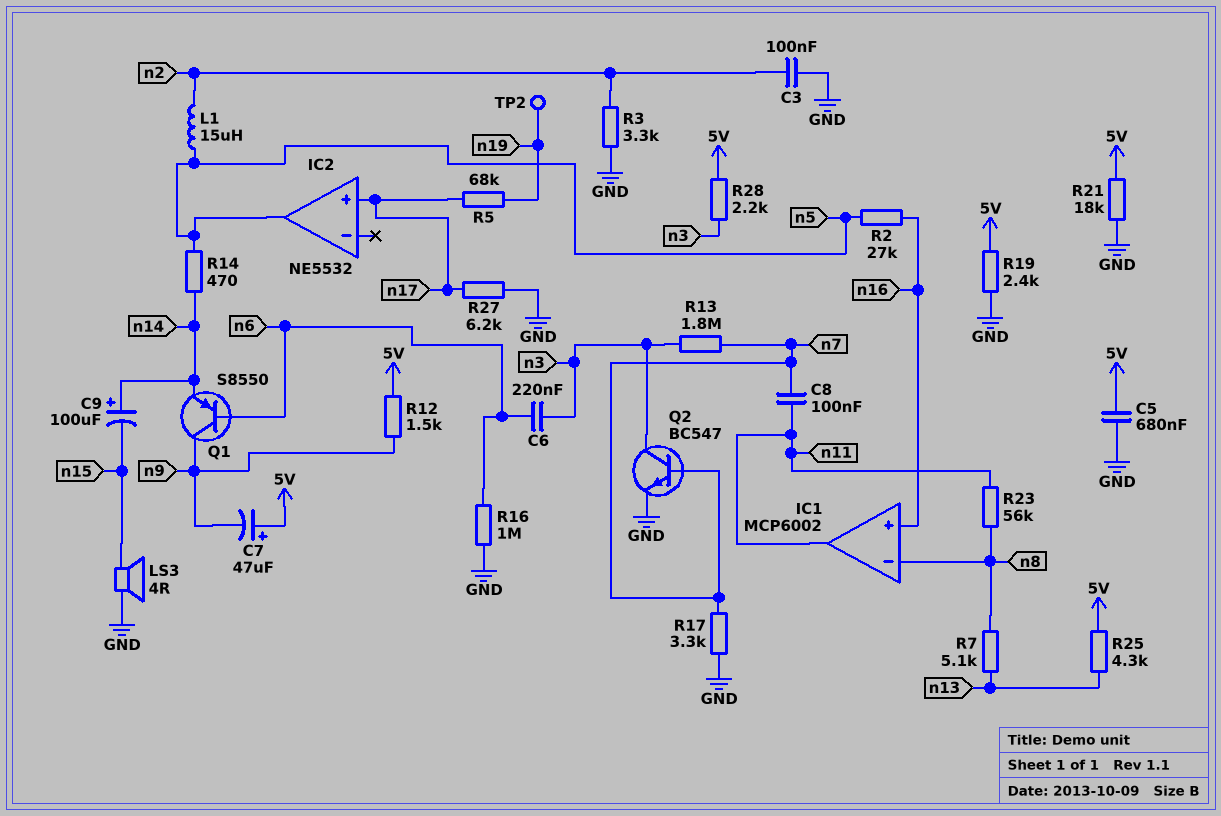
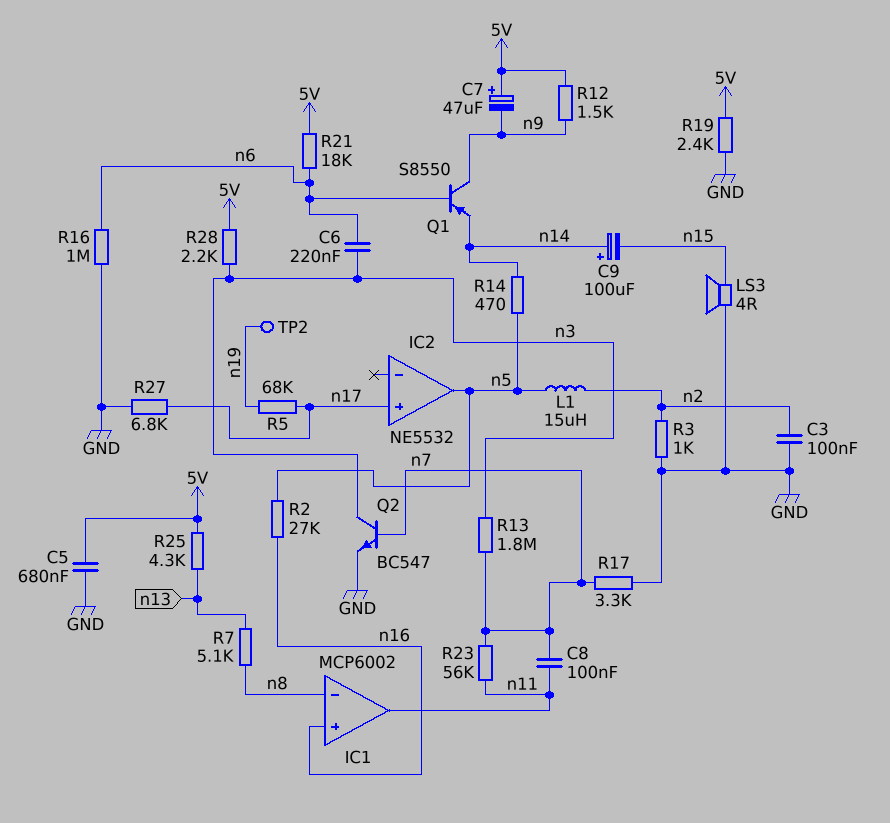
R3: 3.3k (GND, n2) -> 1k (GND, n2)
R21: 18k (5V, GND) -> 18k (5V, n6)
R23: 56k (n8, n11) -> 56k (n7, n11)
R27: 6.2k (GND, n17) -> 6.8k (GND, n17)

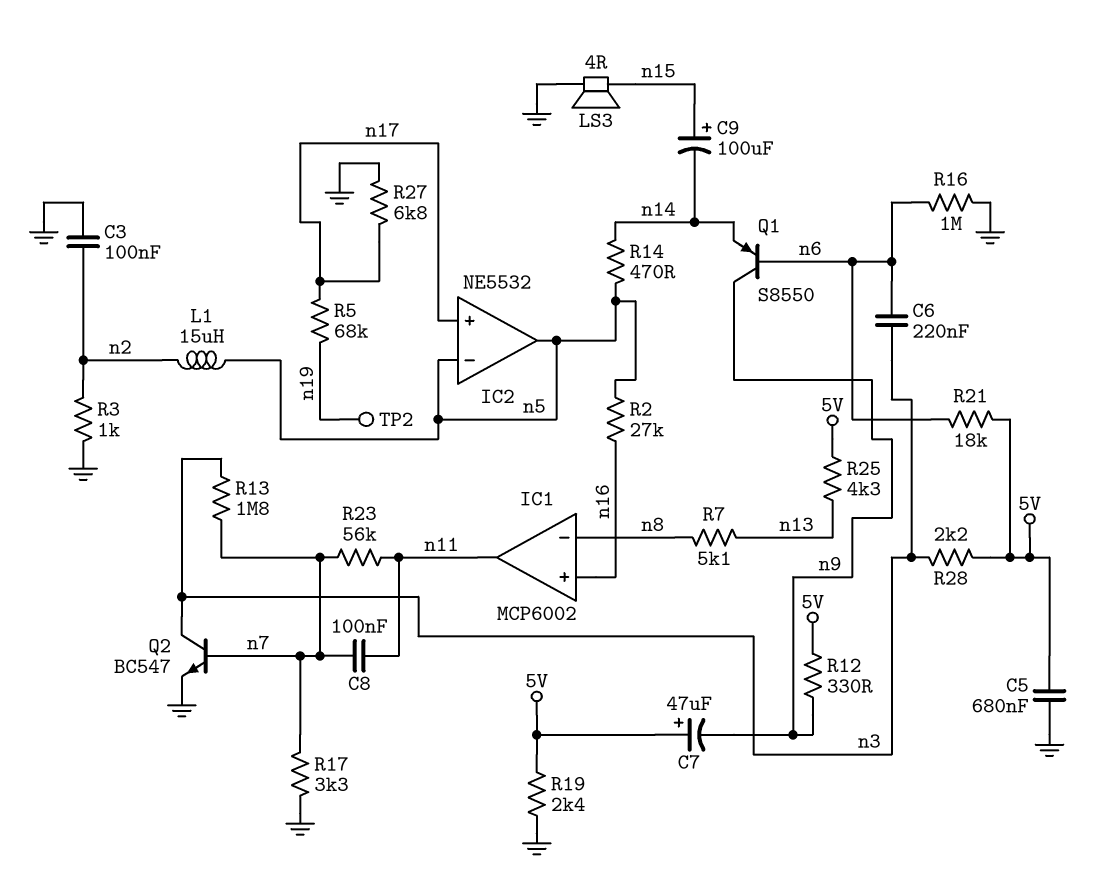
C9: 100uF (plus n14, minus n15) -> 100uF (plus n15, minus n14)
IC2 pin in-: none -> n5
R12: 1.5k (5V, n9) -> 330 (5V, n9)

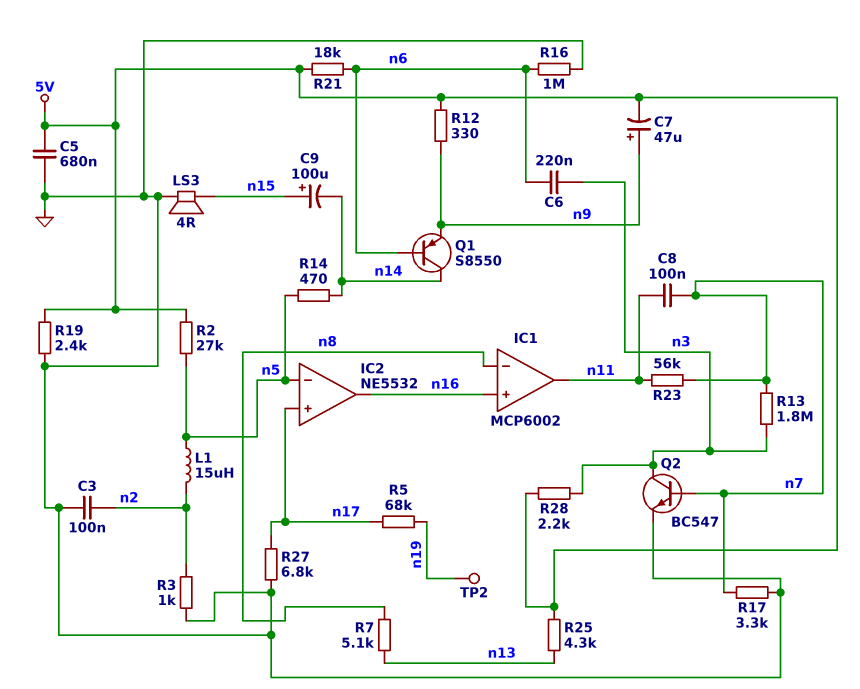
C7: 47uF (plus 5V, minus n9) -> 47uF (plus n9, minus 5V)
IC2 pin out: n5 -> n16
Q1: PNP S8550 (B n6, C n9, E n14) -> PNP S8550 (B n6, C n14, E n9)
R2: 27k (n5, n16) -> 27k (5V, n5)

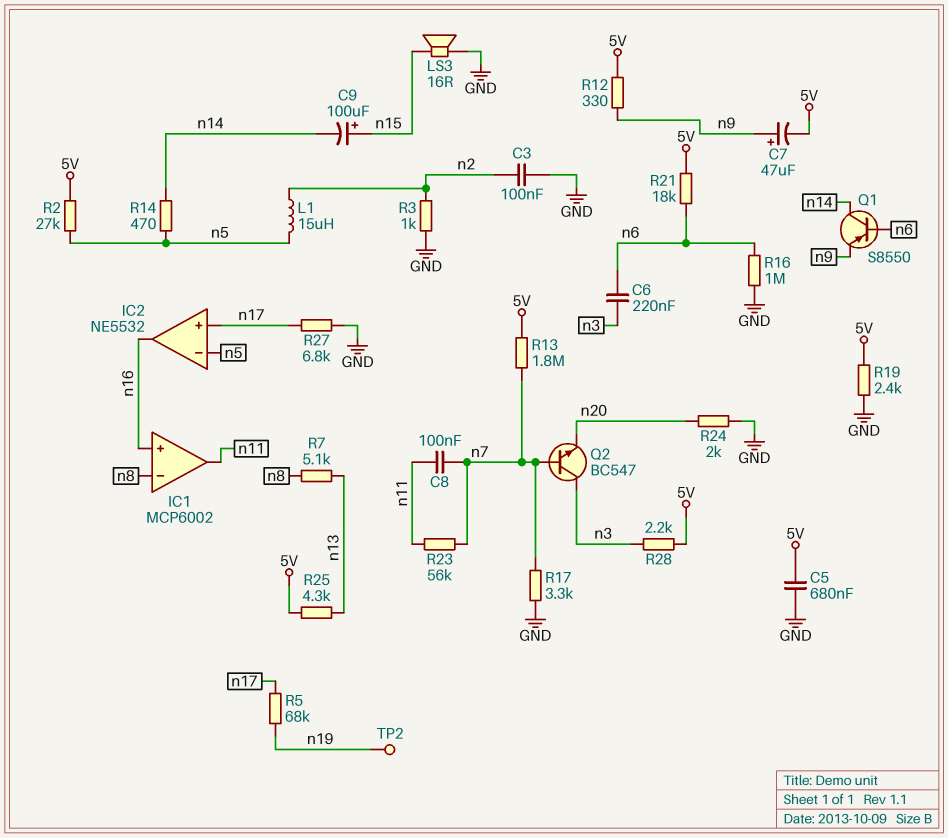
LS3: speaker 4R (GND, n15) -> speaker 16R (GND, n15)
Q2: NPN BC547 (B n7, C n3, E GND) -> NPN BC547 (B n7, C n3, E n20)
R13: 1.8M (n3, n7) -> 1.8M (5V, n7)
R24: none -> 2k (GND, n20)

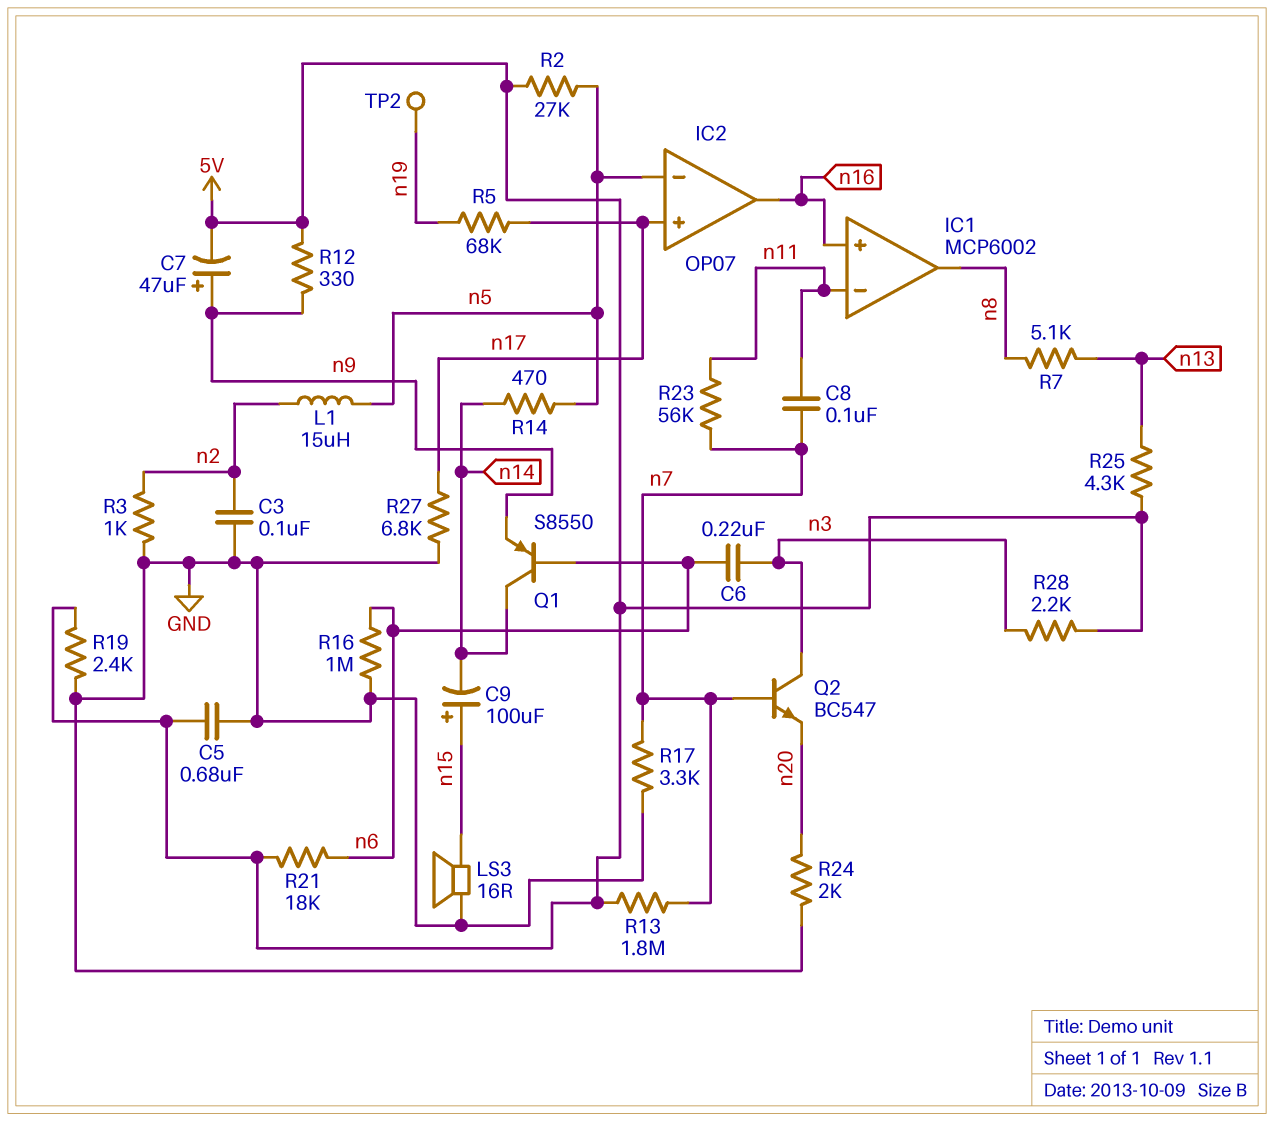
IC1 pin in-: n8 -> n11
IC1 pin out: n11 -> n8
IC2: NE5532 -> OP07

